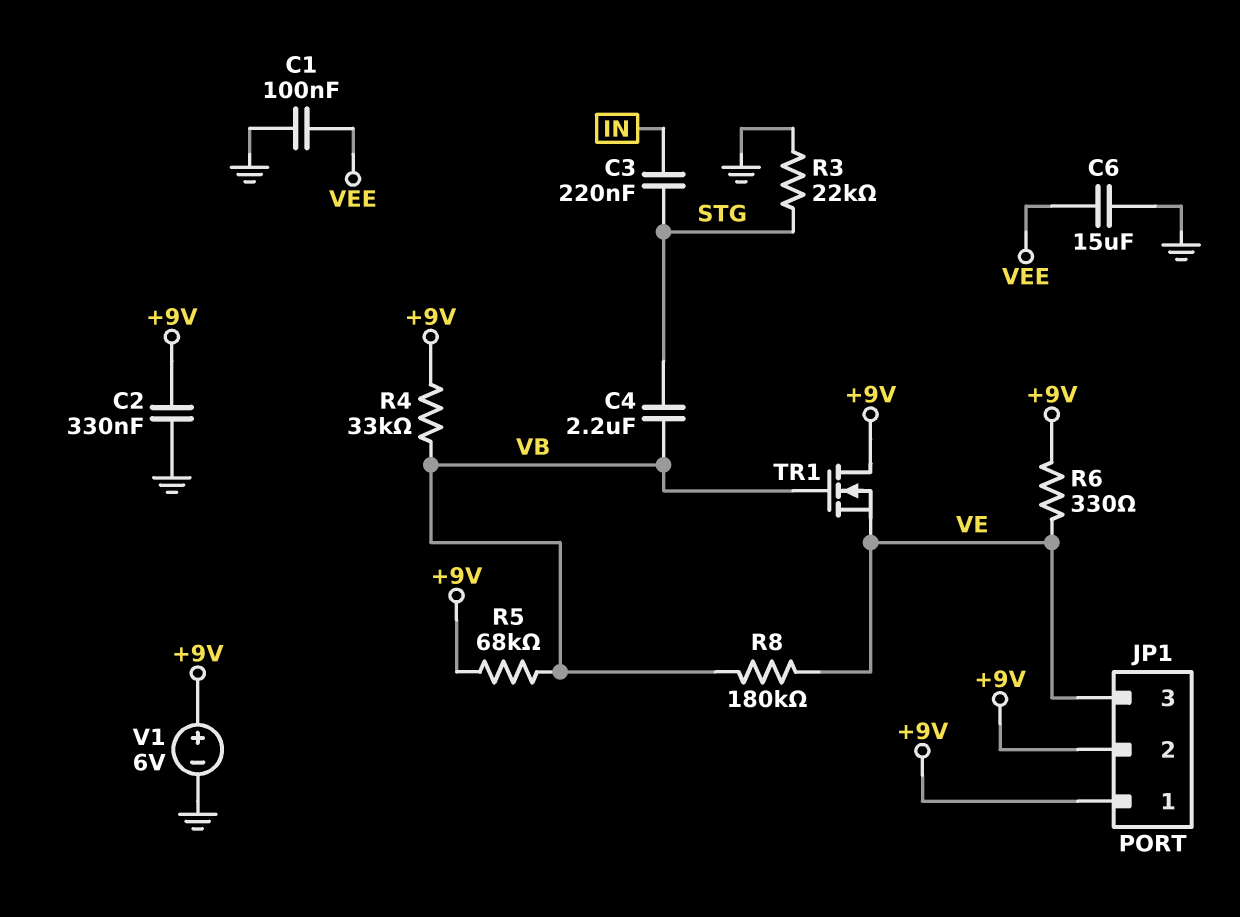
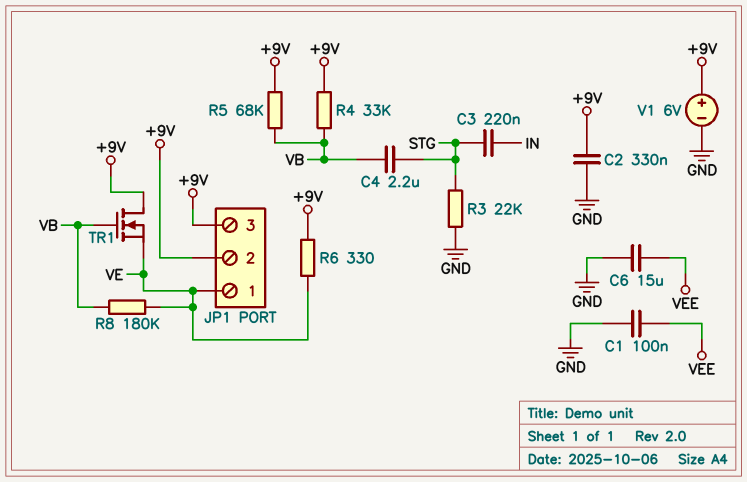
JP1 pin 1: +9V -> VE
JP1 pin 3: VE -> +9V

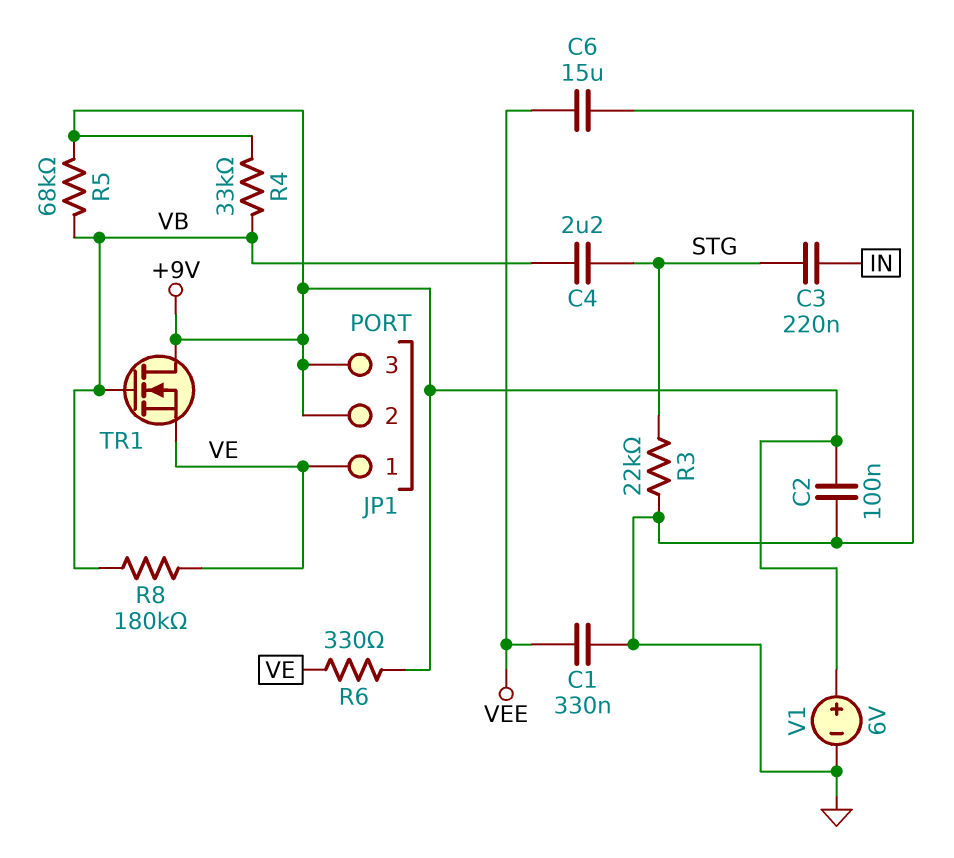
C1: 100nF (GND, VEE) -> 330nF (GND, VEE)
C2: 330nF (+9V, GND) -> 100nF (+9V, GND)

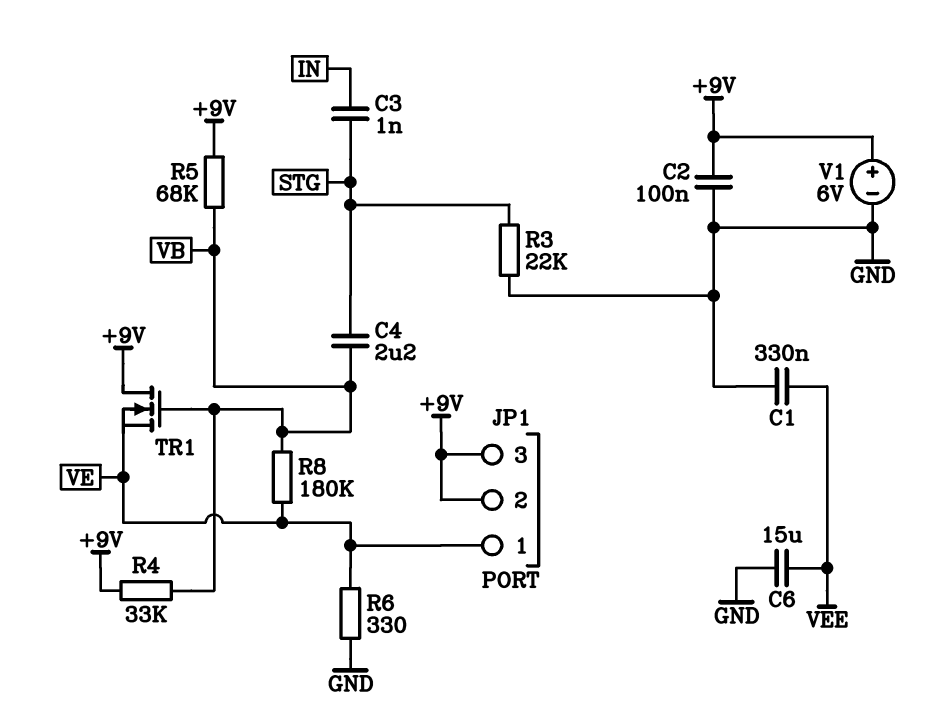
C3: 220nF (IN, STG) -> 1nF (IN, STG)
R6: 330 (+9V, VE) -> 330 (GND, VE)

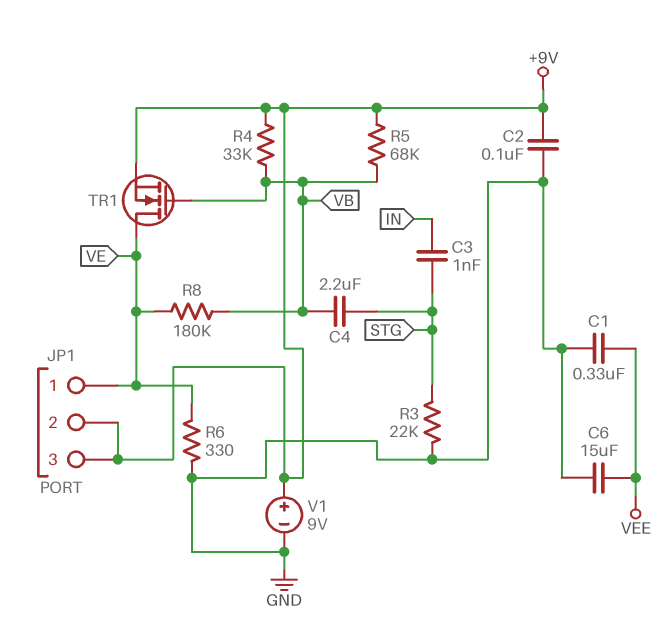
TR1: NMOS (G VB, D +9V, S VE) -> NMOS (G VB, D VE, S +9V)
V1: 6V (plus +9V, minus GND) -> 9V (plus +9V, minus GND)

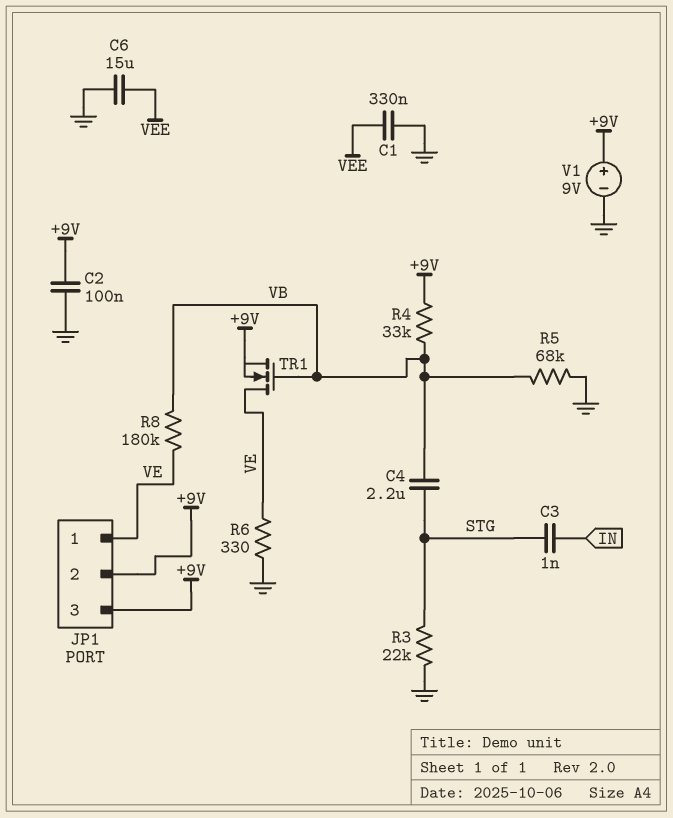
R5: 68k (+9V, VB) -> 68k (GND, VB)

